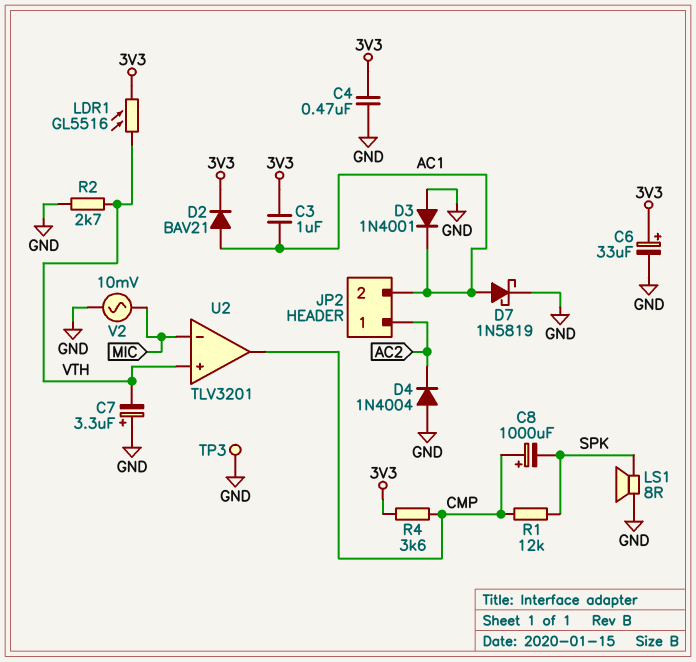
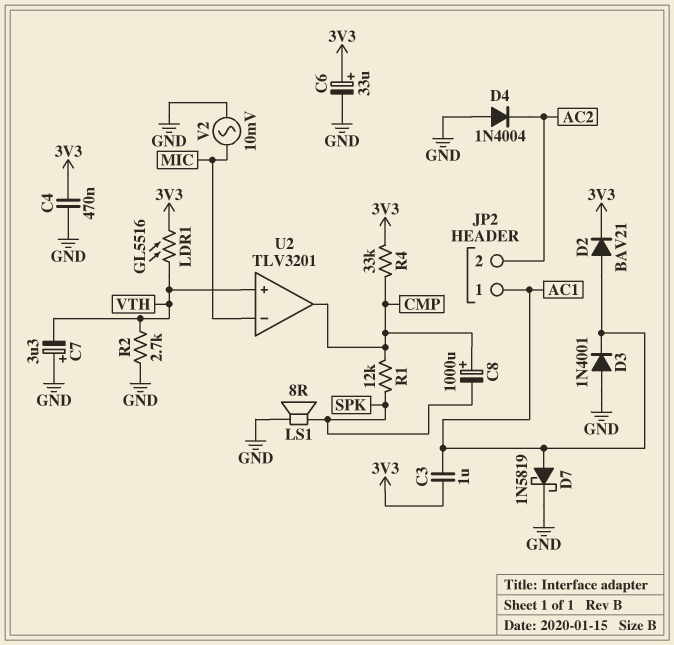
JP2 pin 1: AC2 -> AC1
JP2 pin 2: AC1 -> AC2
R4: 3.6k (3V3, CMP) -> 33k (3V3, CMP)
TP3: test point (GND) -> none

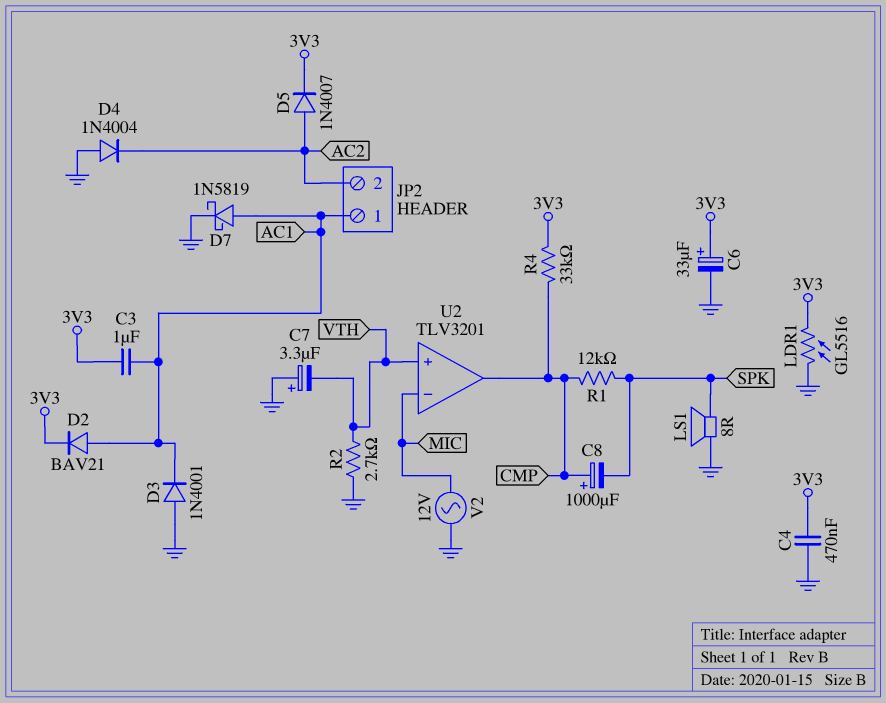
D5: none -> diode 1N4007 (A AC2, K 3V3)
LDR1: GL5516 (3V3, VTH) -> GL5516 (3V3, GND)
V2: AC 10mV (GND, MIC) -> AC 12V (GND, MIC)

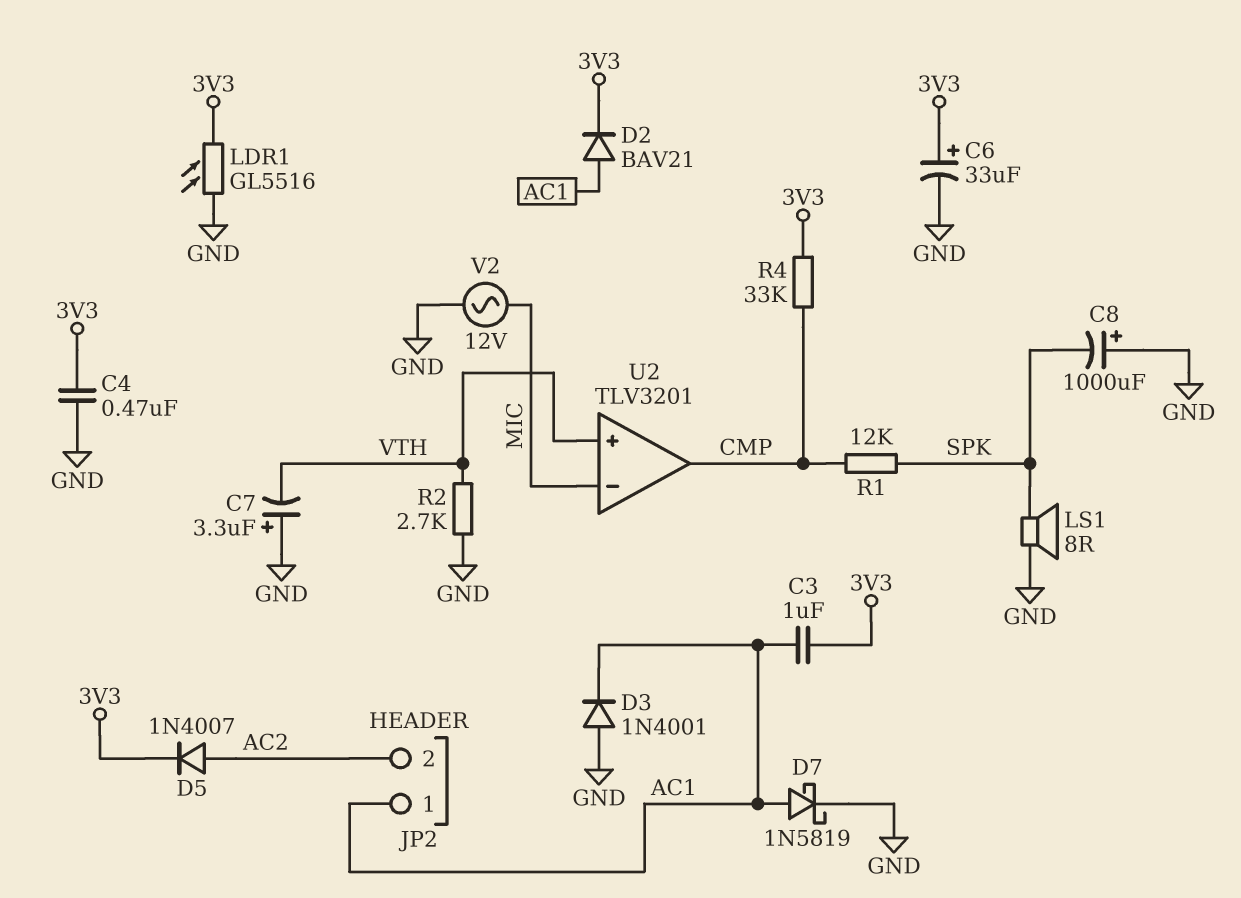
C8: 1000uF (plus CMP, minus SPK) -> 1000uF (plus GND, minus SPK)
D4: diode 1N4004 (A GND, K AC2) -> none

